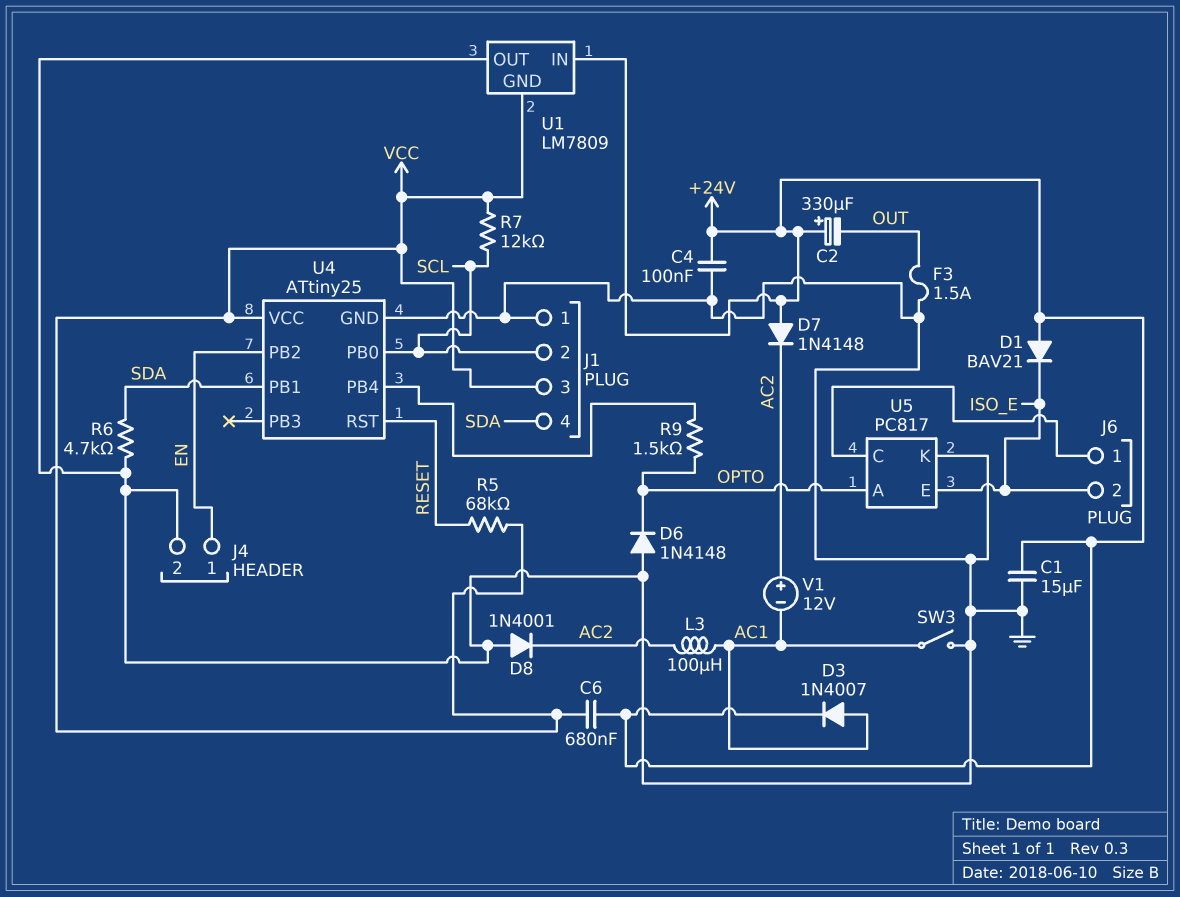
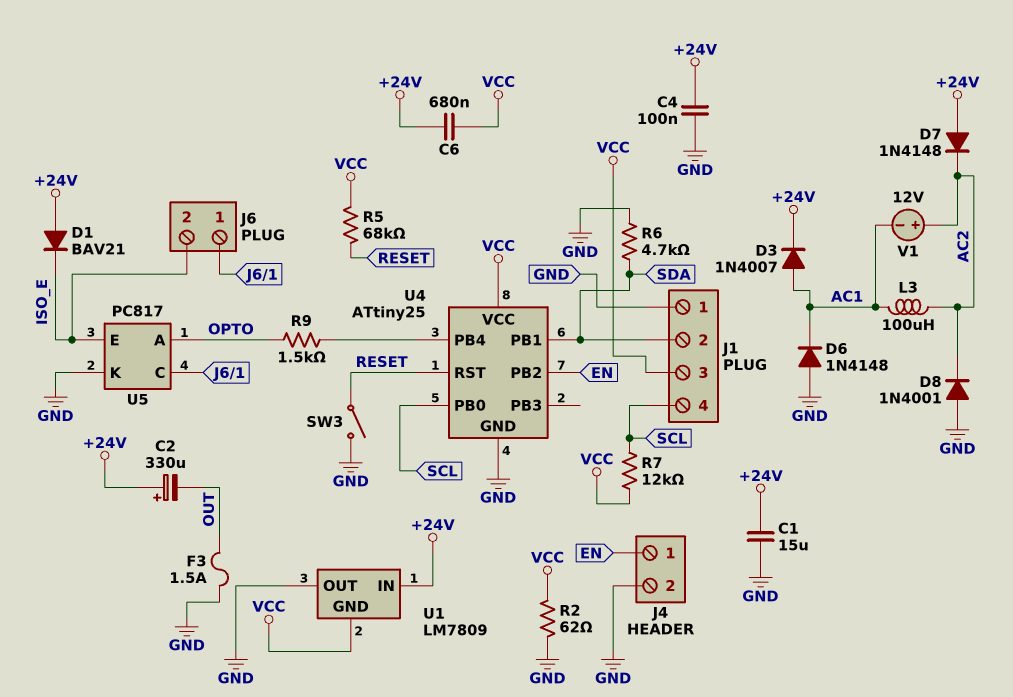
D6: diode 1N4148 (A GND, K OPTO) -> diode 1N4148 (A GND, K AC1)
J1 pin 2: SCL -> SDA
J1 pin 4: SDA -> SCL
R2: none -> 62 (GND, VCC)
SW3: switch (AC1, GND) -> switch (GND, RESET)

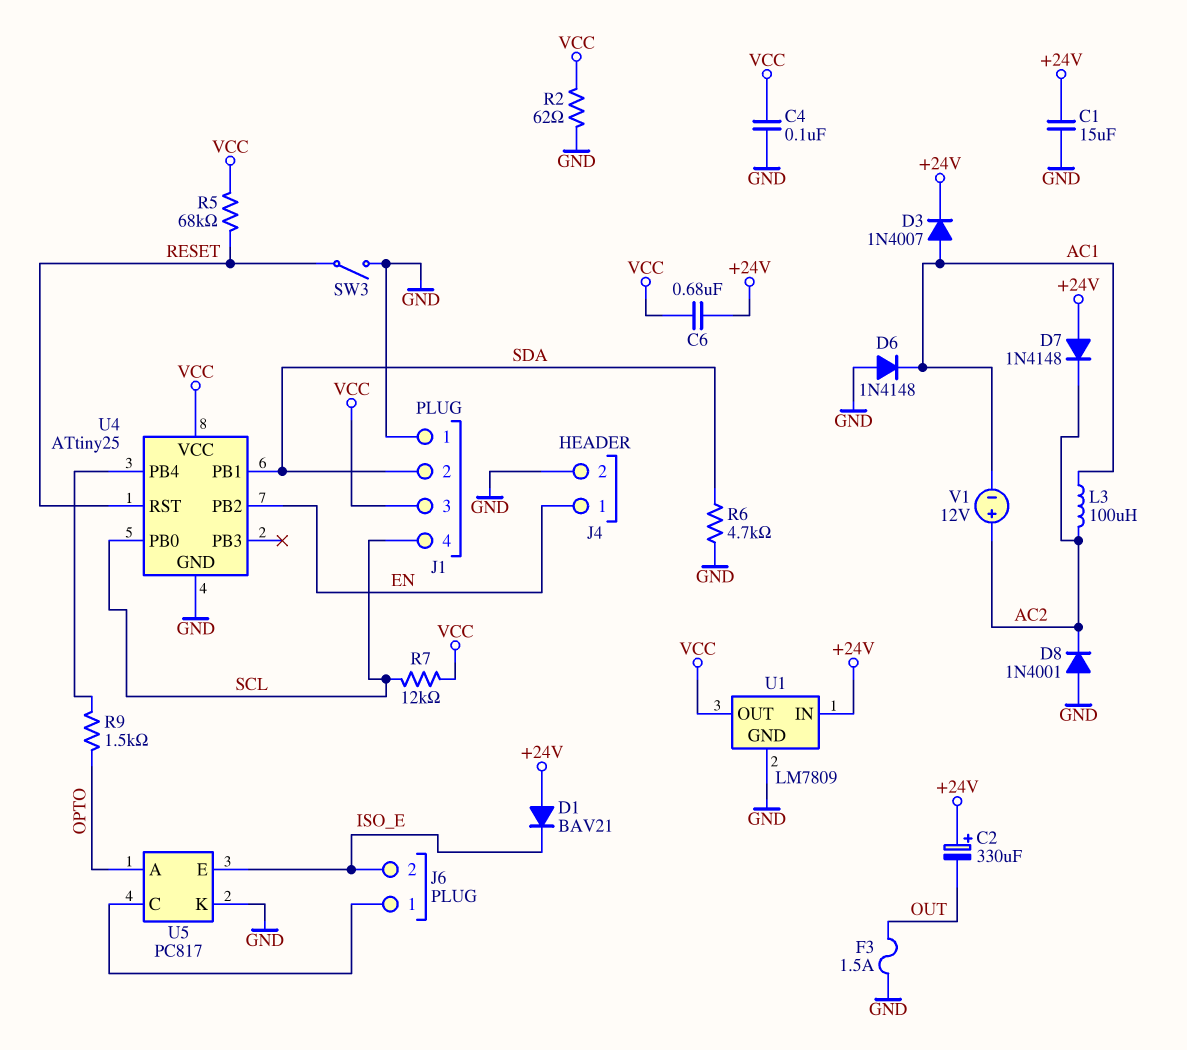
C4: 100nF (+24V, GND) -> 100nF (GND, VCC)
U1 pin GND: VCC -> GND
U1 pin OUT: GND -> VCC

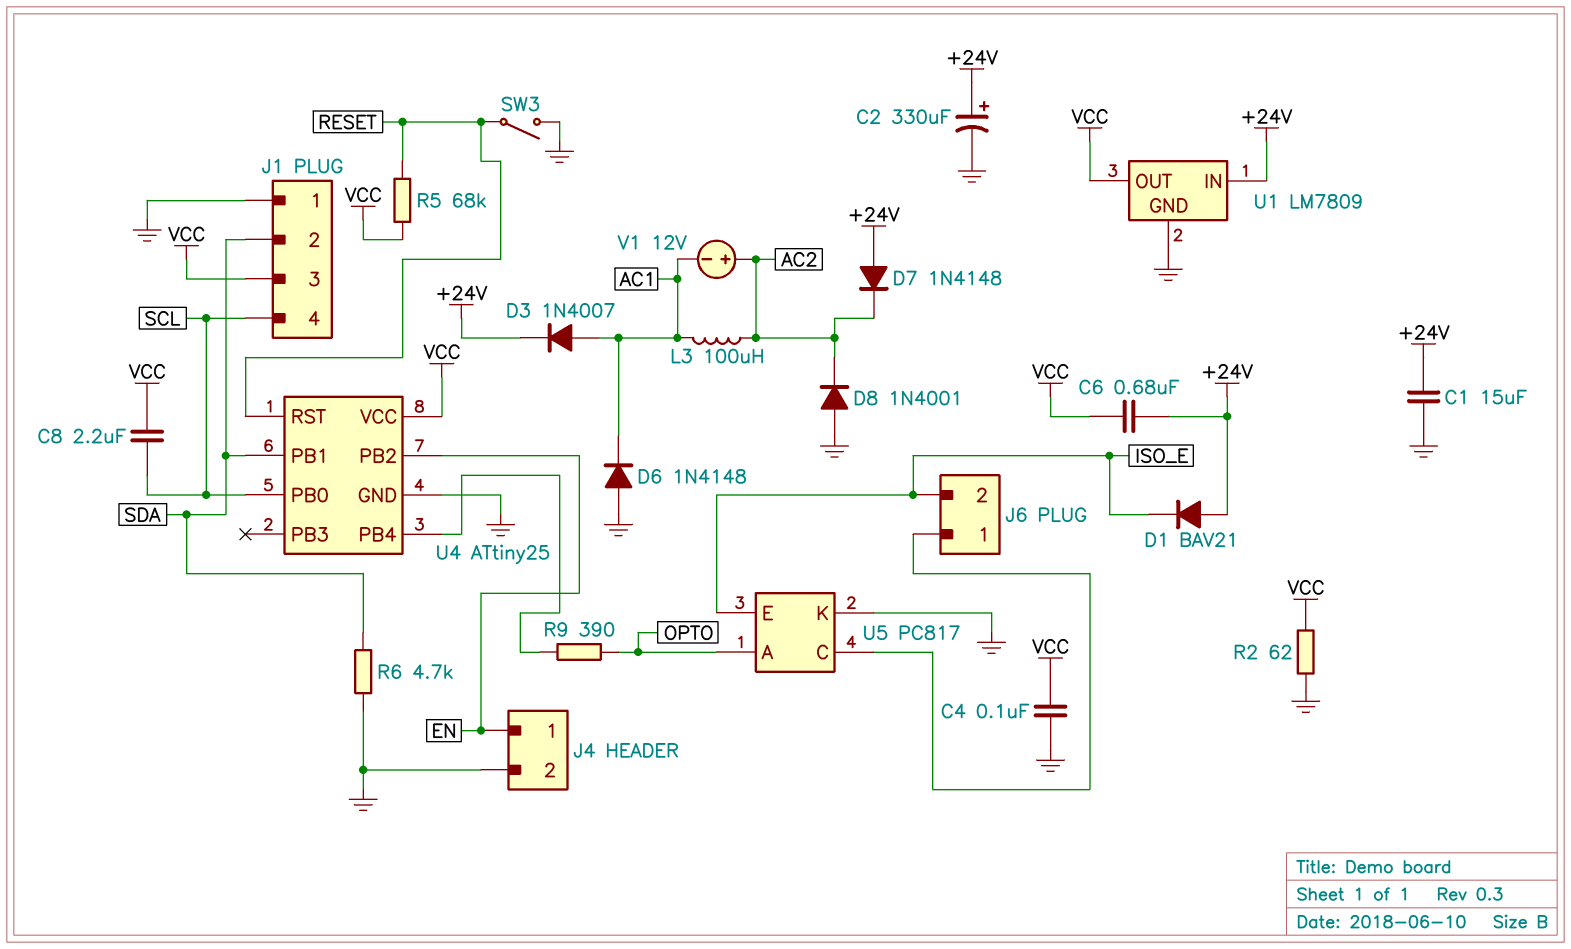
C2: 330uF (plus +24V, minus OUT) -> 330uF (plus +24V, minus GND)
C8: none -> 2.2uF (SCL, VCC)
F3: 1.5A (GND, OUT) -> none
R7: 12k (SCL, VCC) -> none
R9: 1.5k (OPTO, U4/PB4) -> 390 (OPTO, U4/PB4)

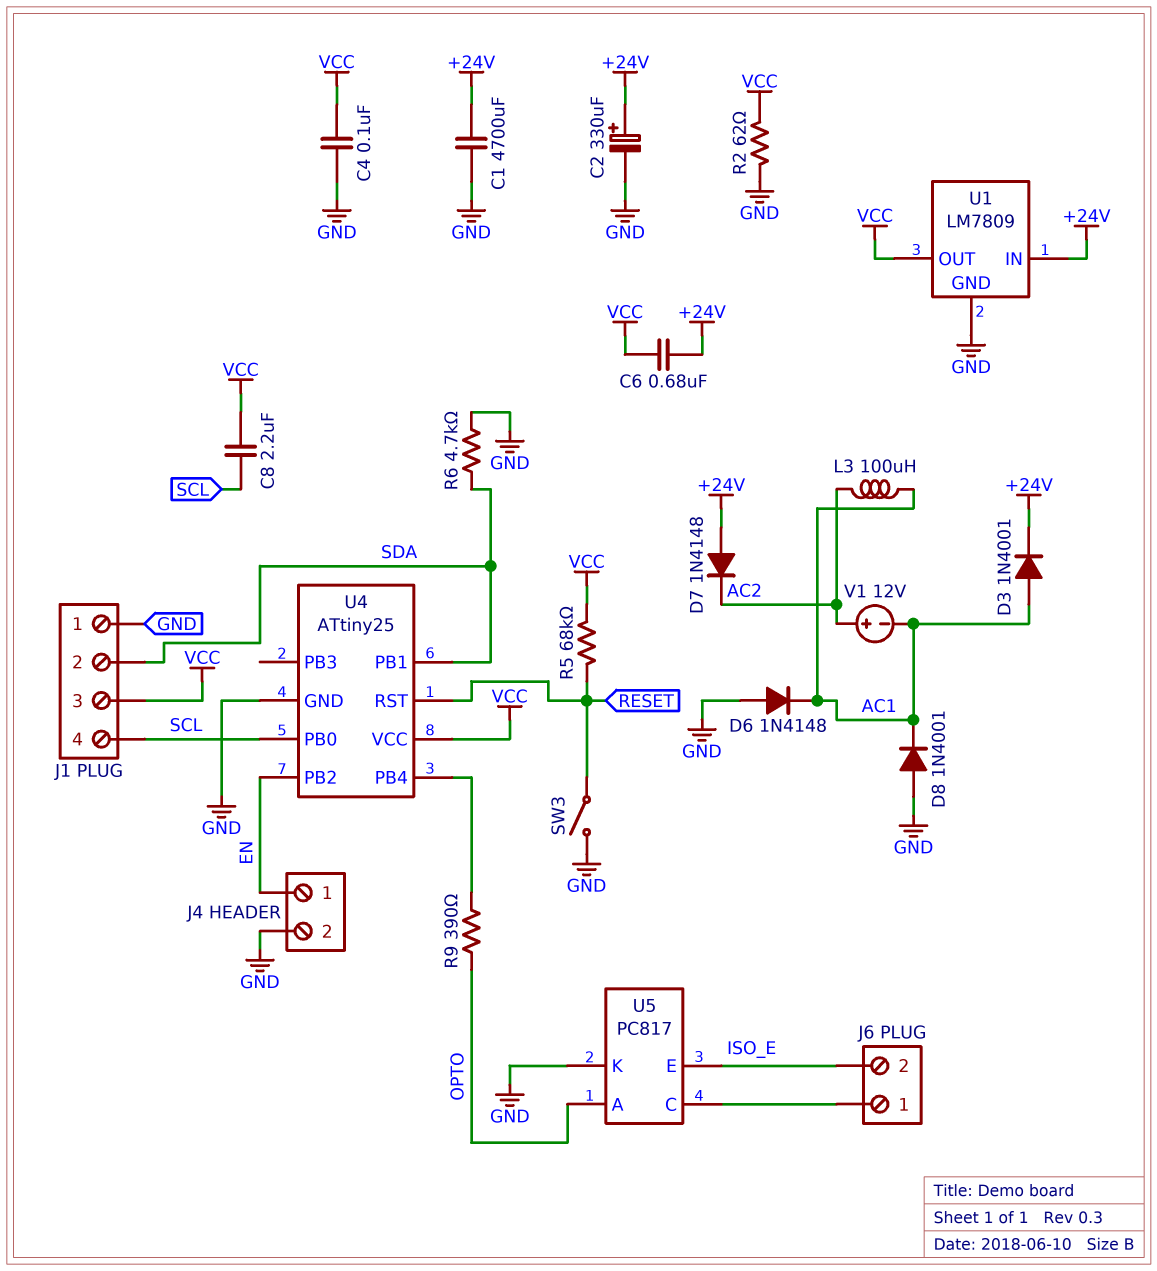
C1: 15uF (+24V, GND) -> 4700uF (+24V, GND)
D1: diode BAV21 (A +24V, K ISO_E) -> none
D3: diode 1N4007 (A AC1, K +24V) -> diode 1N4001 (A AC1, K +24V)
D8: diode 1N4001 (A GND, K AC2) -> diode 1N4001 (A GND, K AC1)

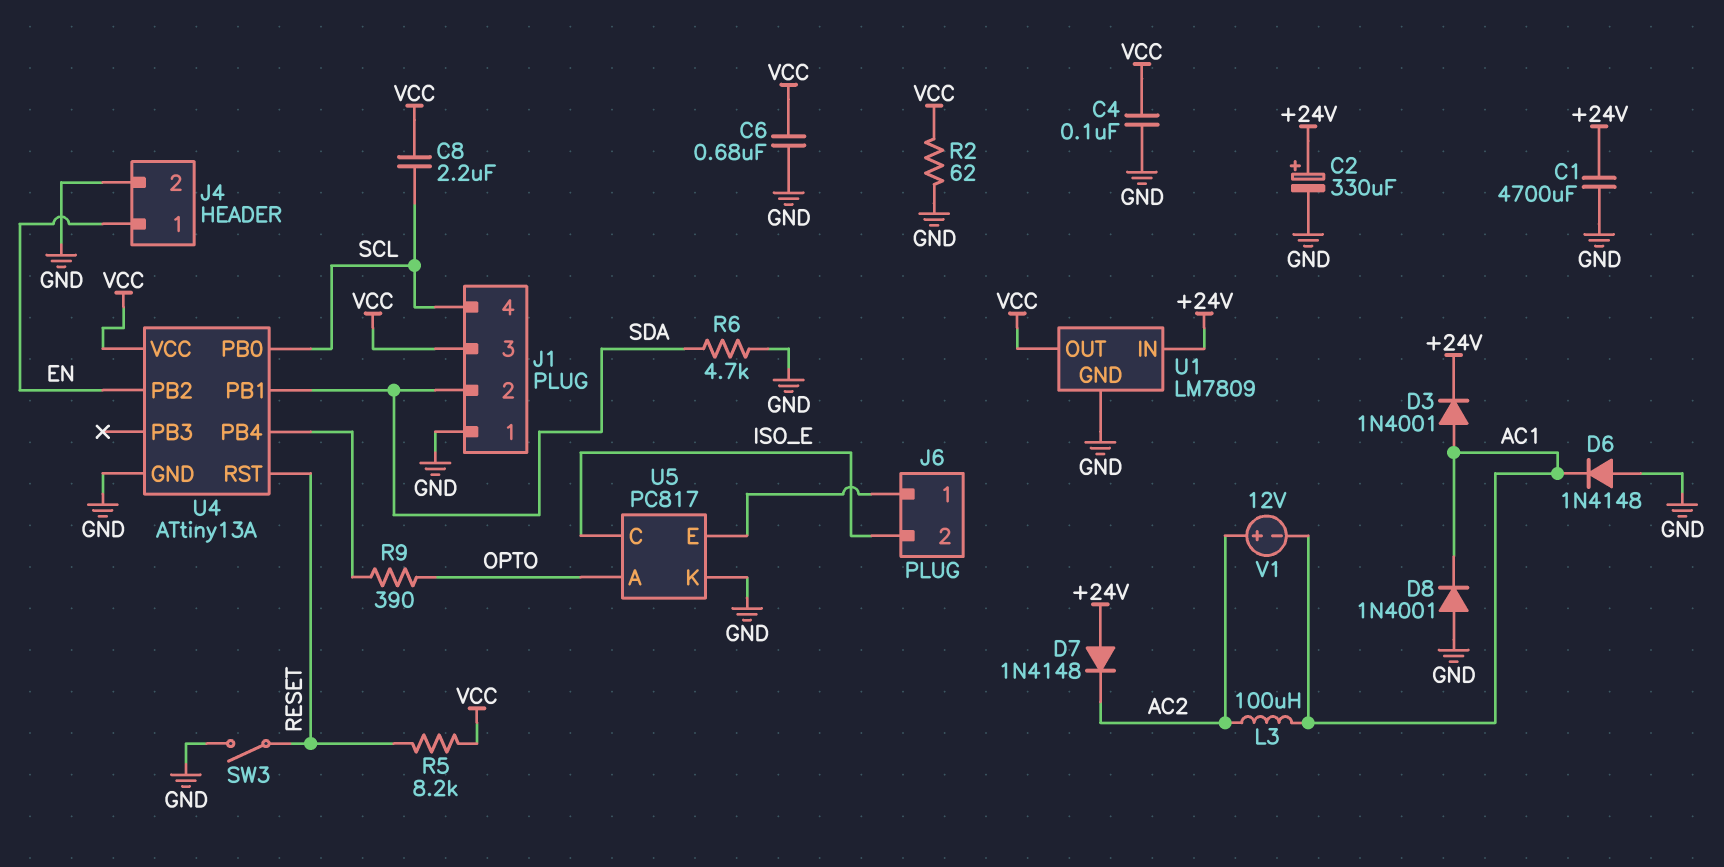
C6: 680nF (+24V, VCC) -> 680nF (GND, VCC)
R5: 68k (RESET, VCC) -> 8.2k (RESET, VCC)
U4: ATtiny25 -> ATtiny13A
U5 pin C: J6/1 -> ISO_E
U5 pin E: ISO_E -> J6/1

